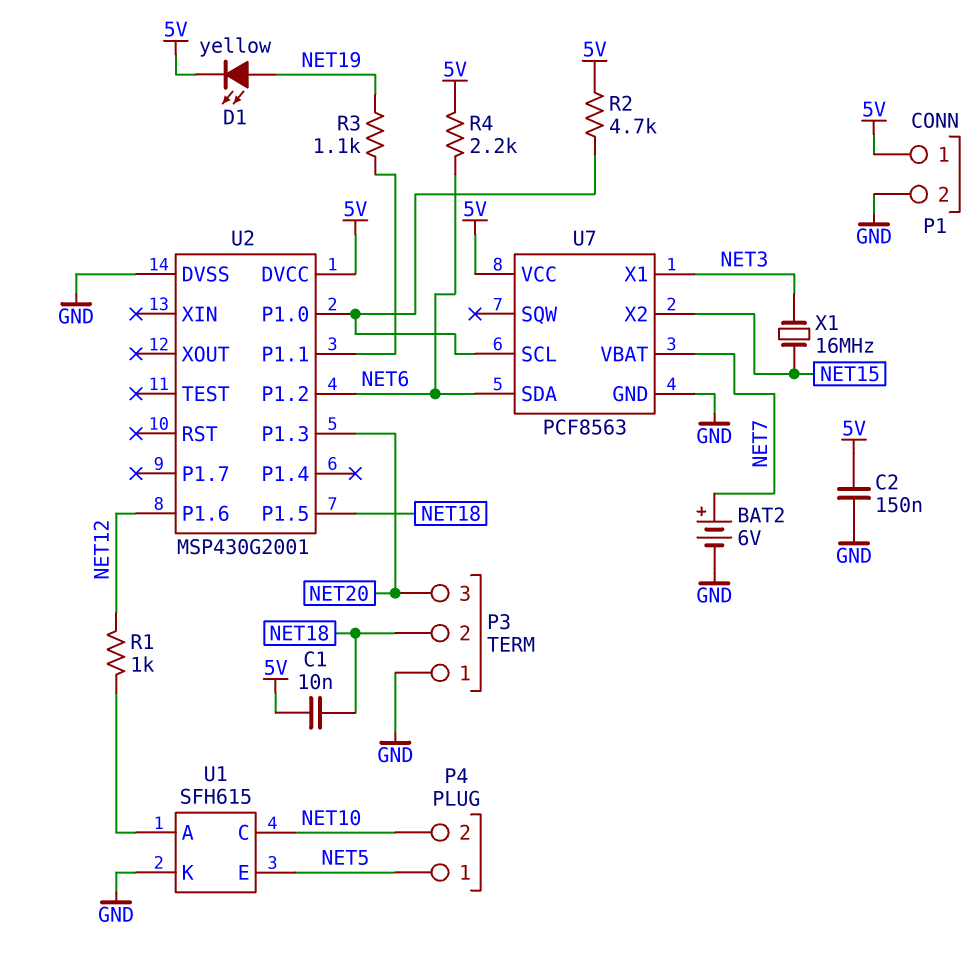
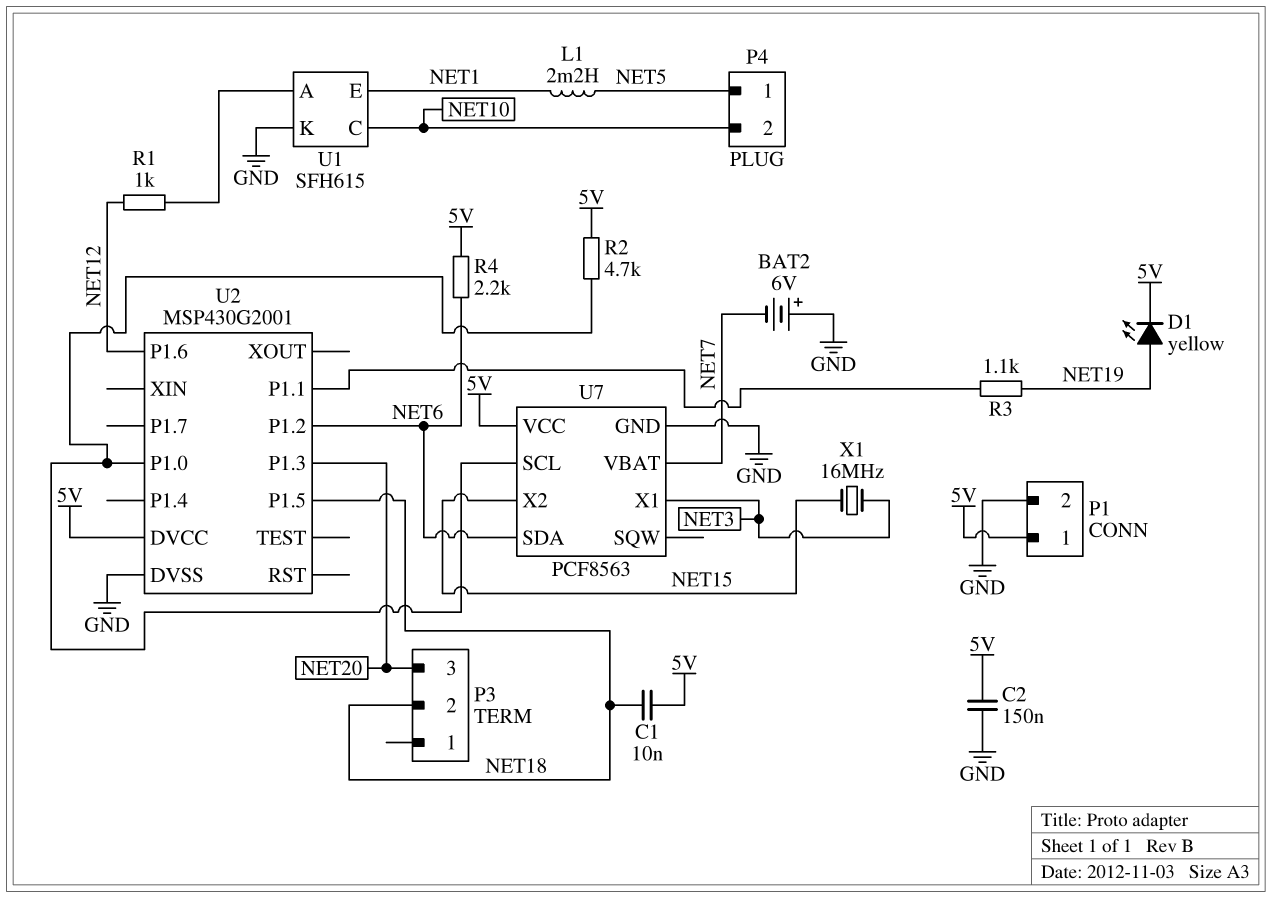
BAT2: 6V (plus NET7, minus GND) -> 6V (plus GND, minus NET7)
L1: none -> 2.2mH (NET1, NET5)
P3 pin 1: GND -> none
U1 pin E: NET5 -> NET1

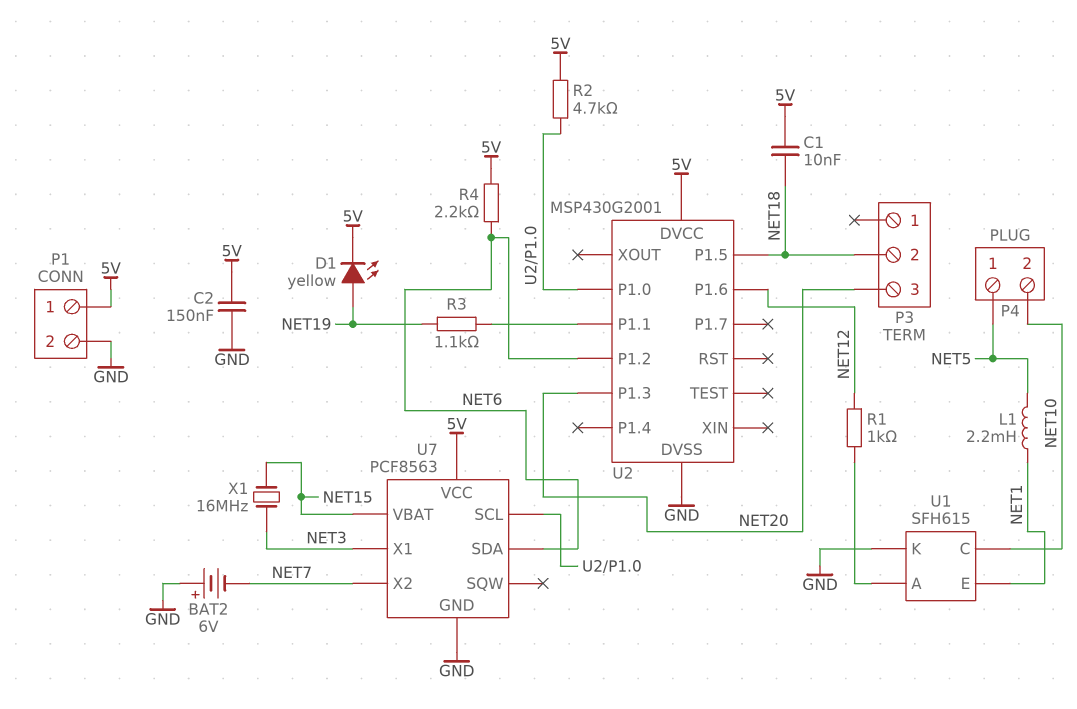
U7 pin VBAT: NET7 -> NET15
U7 pin X2: NET15 -> NET7

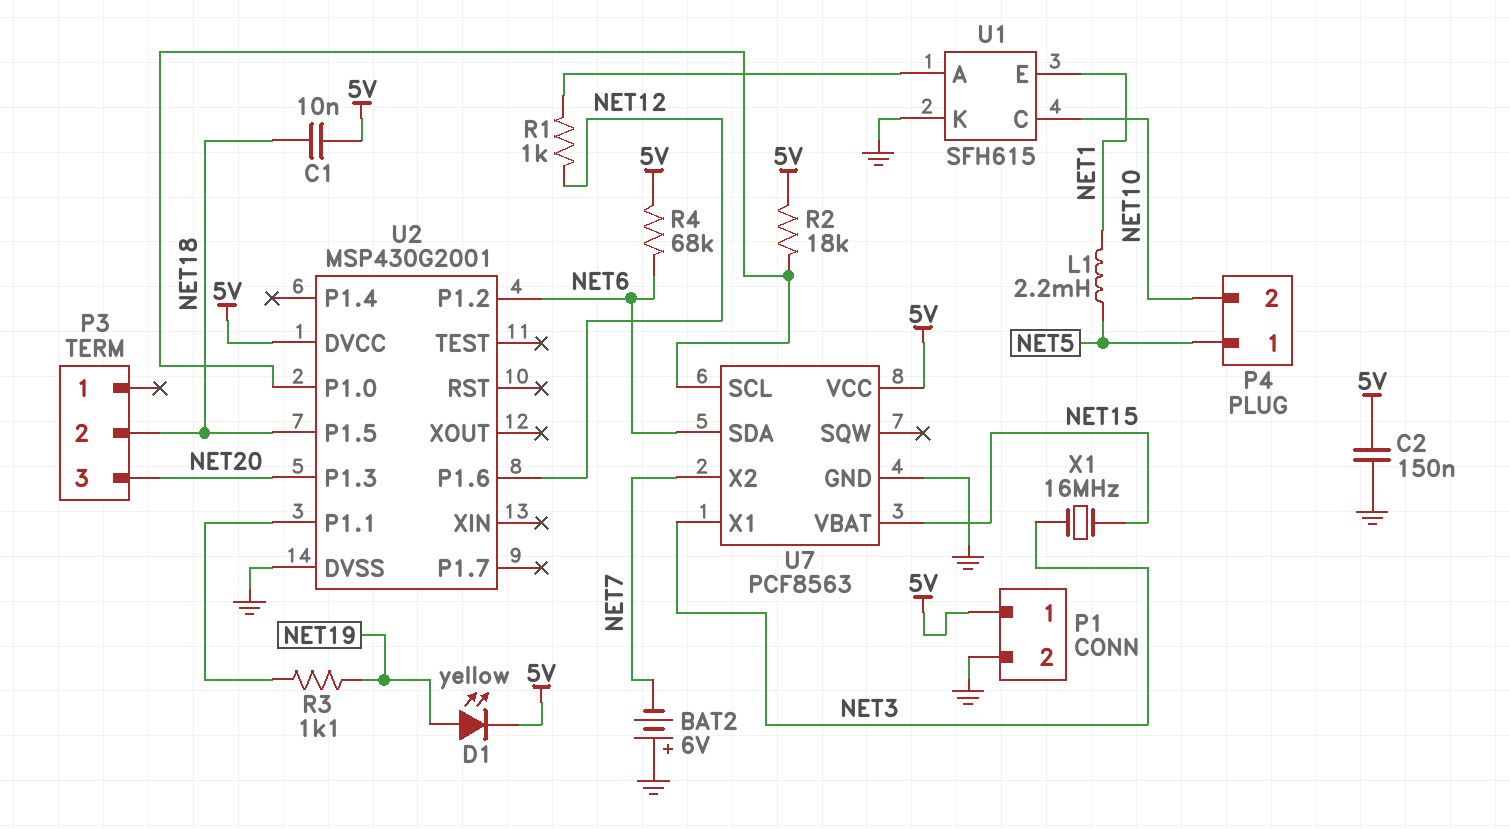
R2: 4.7k (5V, U2/P1.0) -> 18k (5V, U2/P1.0)
R4: 2.2k (5V, NET6) -> 68k (5V, NET6)

